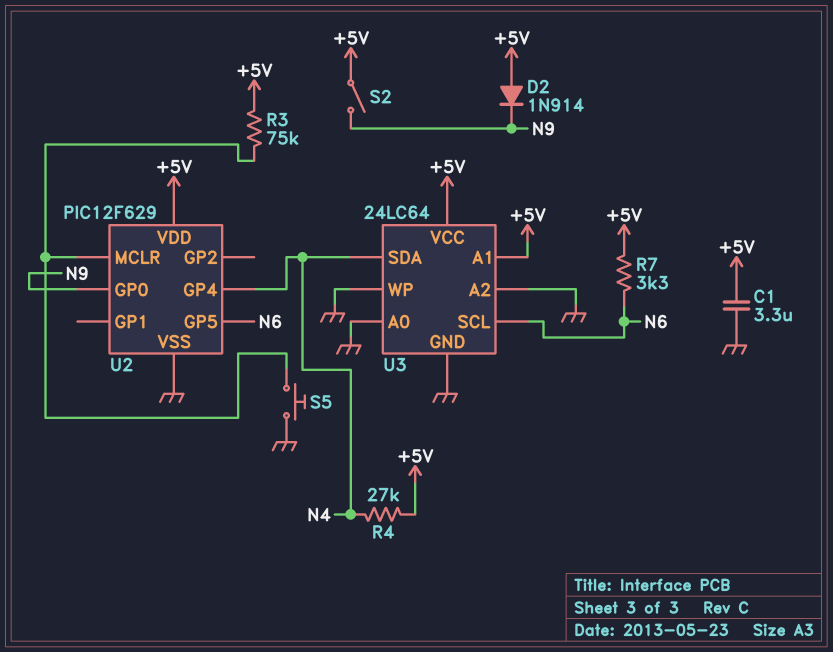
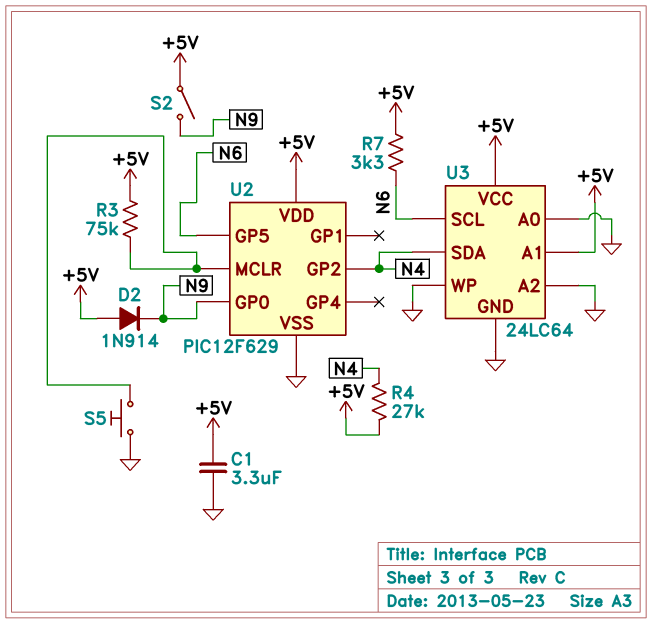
U2 pin GP2: none -> N4
U2 pin GP4: N4 -> none

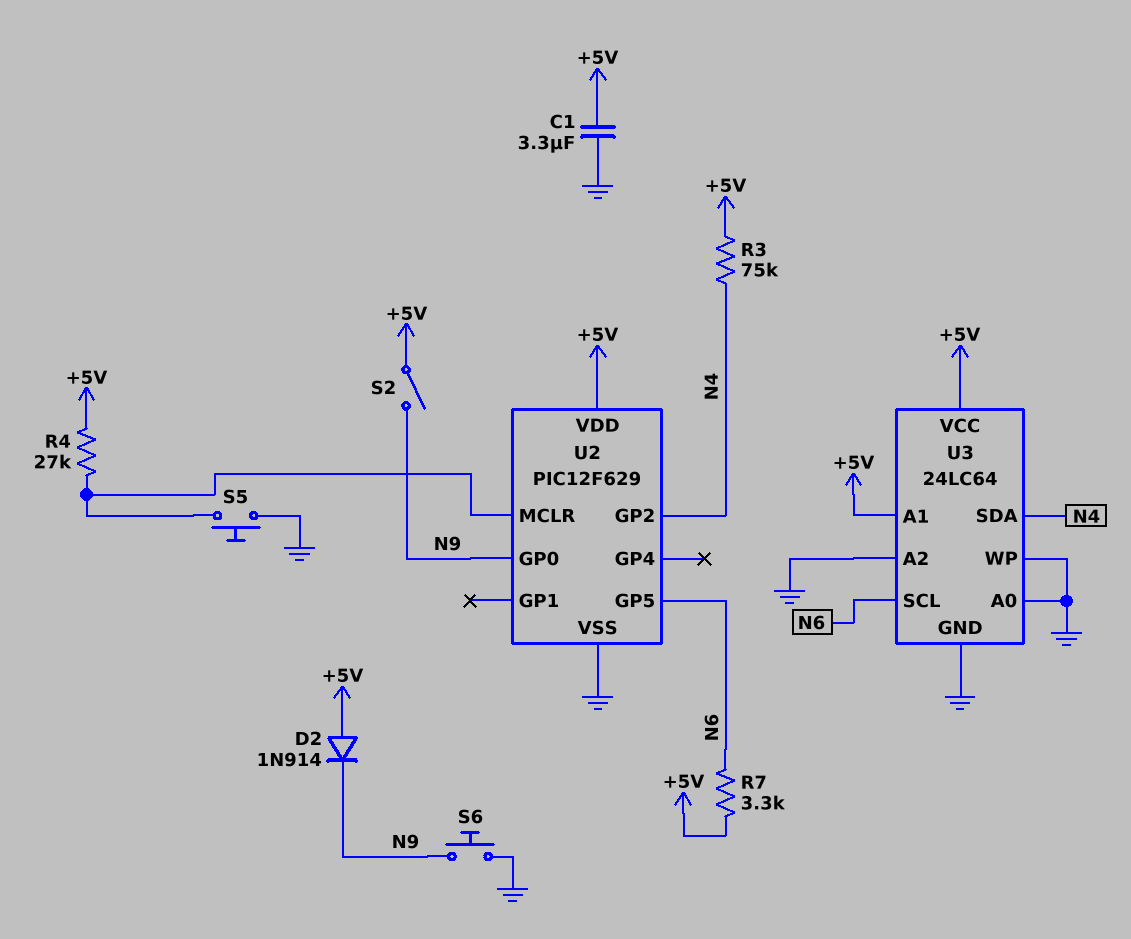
R3: 75k (+5V, U2/MCLR) -> 75k (+5V, N4)
R4: 27k (+5V, N4) -> 27k (+5V, U2/MCLR)
S6: none -> button (GND, N9)

